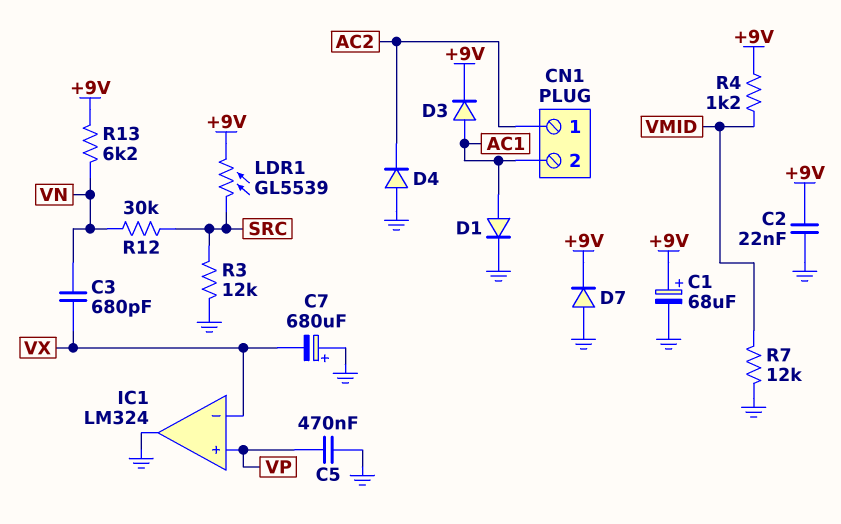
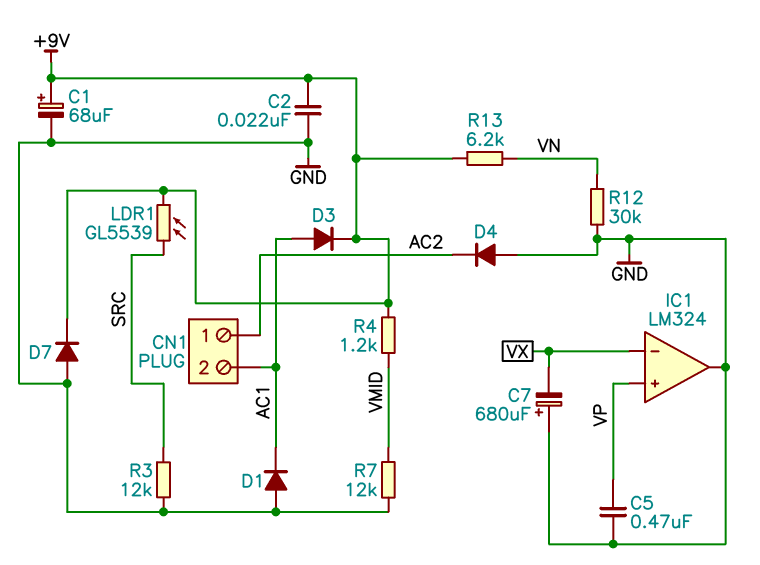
C3: 680pF (VN, VX) -> none
D1: diode (A AC1, K GND) -> diode (A GND, K AC1)
R12: 30k (SRC, VN) -> 30k (GND, VN)

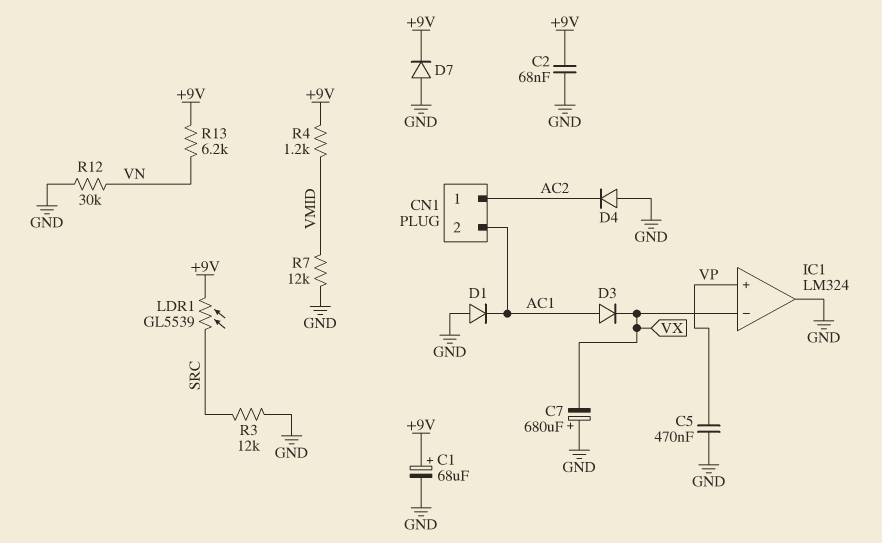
C2: 22nF (+9V, GND) -> 68nF (+9V, GND)
D3: diode (A AC1, K +9V) -> diode (A AC1, K VX)

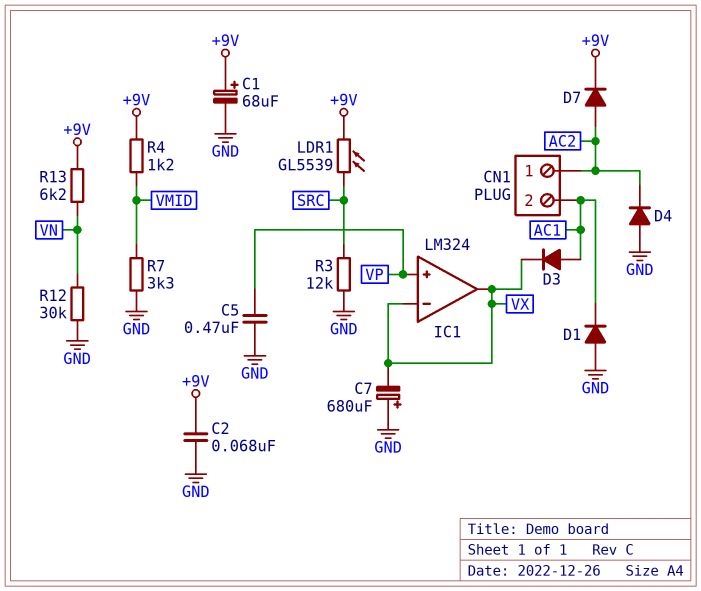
D7: diode (A GND, K +9V) -> diode (A AC2, K +9V)
IC1 pin out: GND -> VX
R7: 12k (GND, VMID) -> 3.3k (GND, VMID)

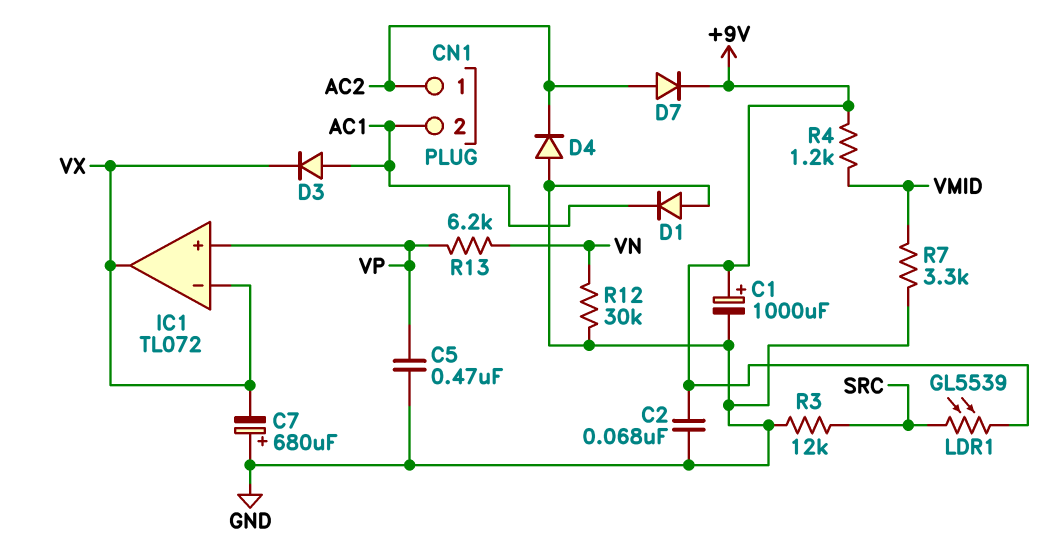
C1: 68uF (plus +9V, minus GND) -> 1000uF (plus +9V, minus GND)
IC1: LM324 -> TL072
R13: 6.2k (+9V, VN) -> 6.2k (VN, VP)

